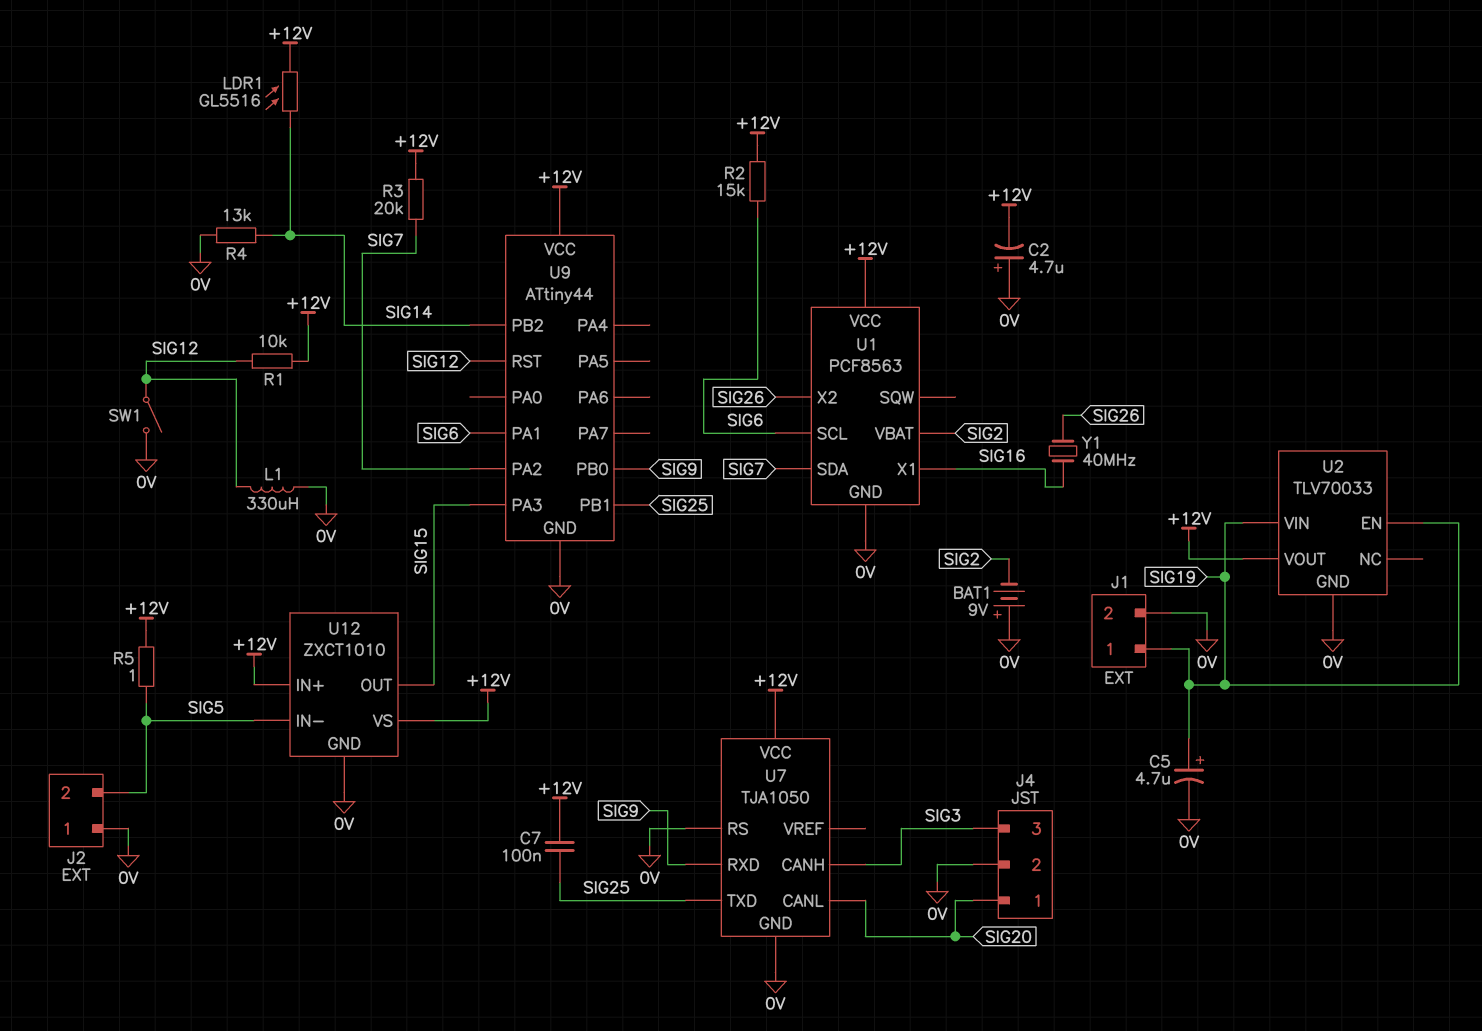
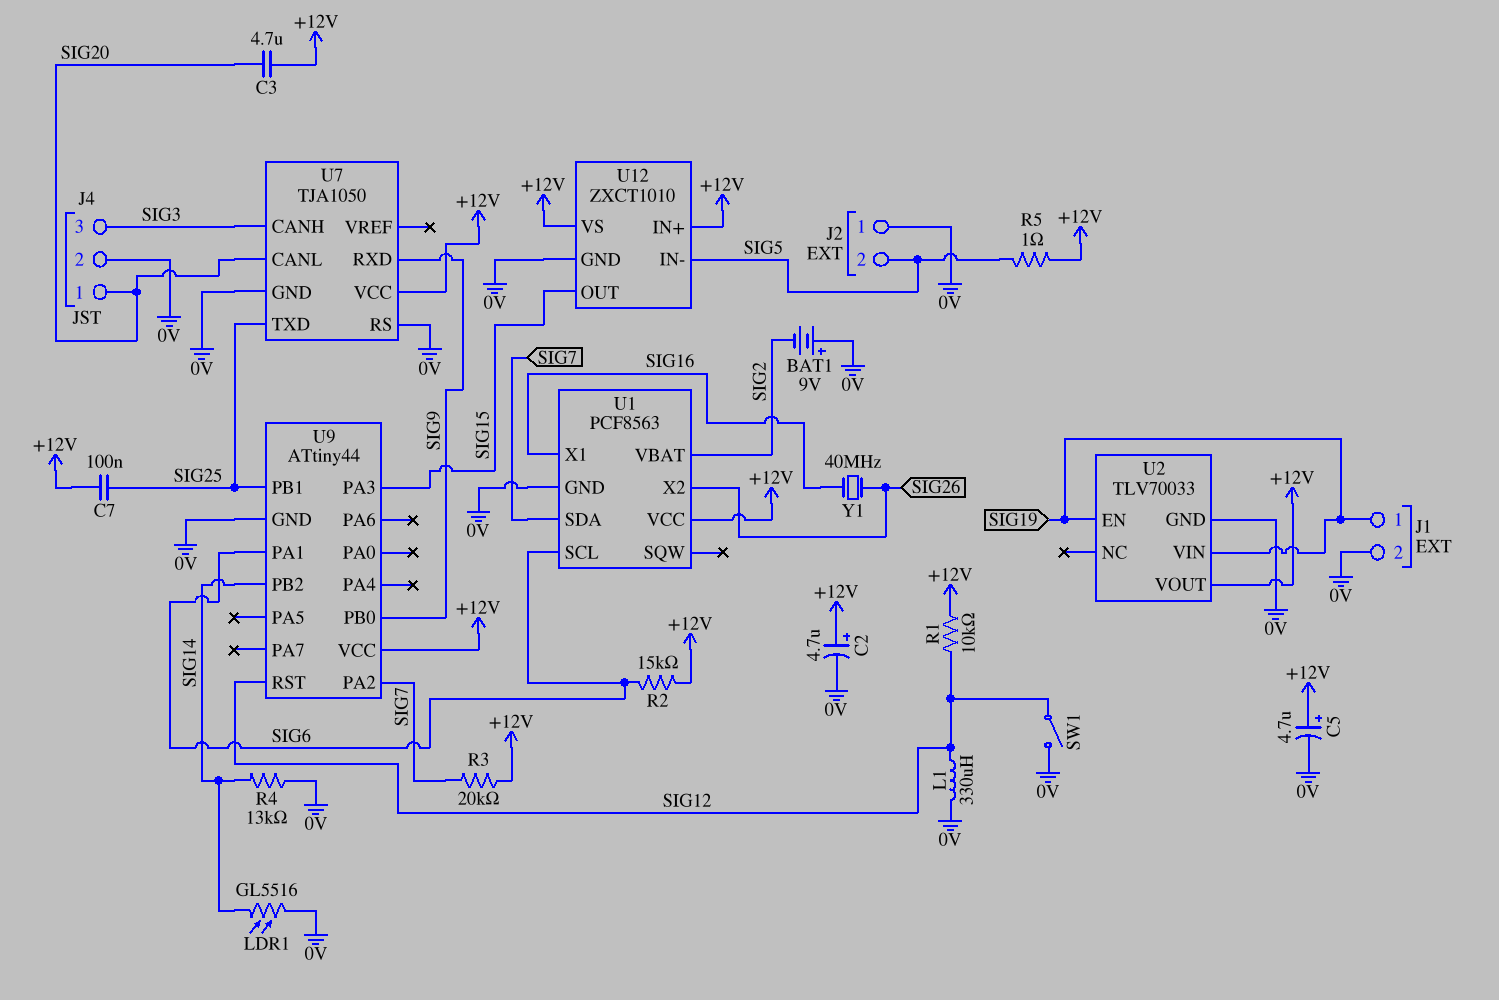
C2: 4.7uF (plus 0V, minus +12V) -> 4.7uF (plus +12V, minus 0V)
C3: none -> 4.7uF (+12V, SIG20)
C5: 4.7uF (plus SIG19, minus 0V) -> 4.7uF (plus +12V, minus 0V)
LDR1: GL5516 (+12V, SIG14) -> GL5516 (0V, SIG14)

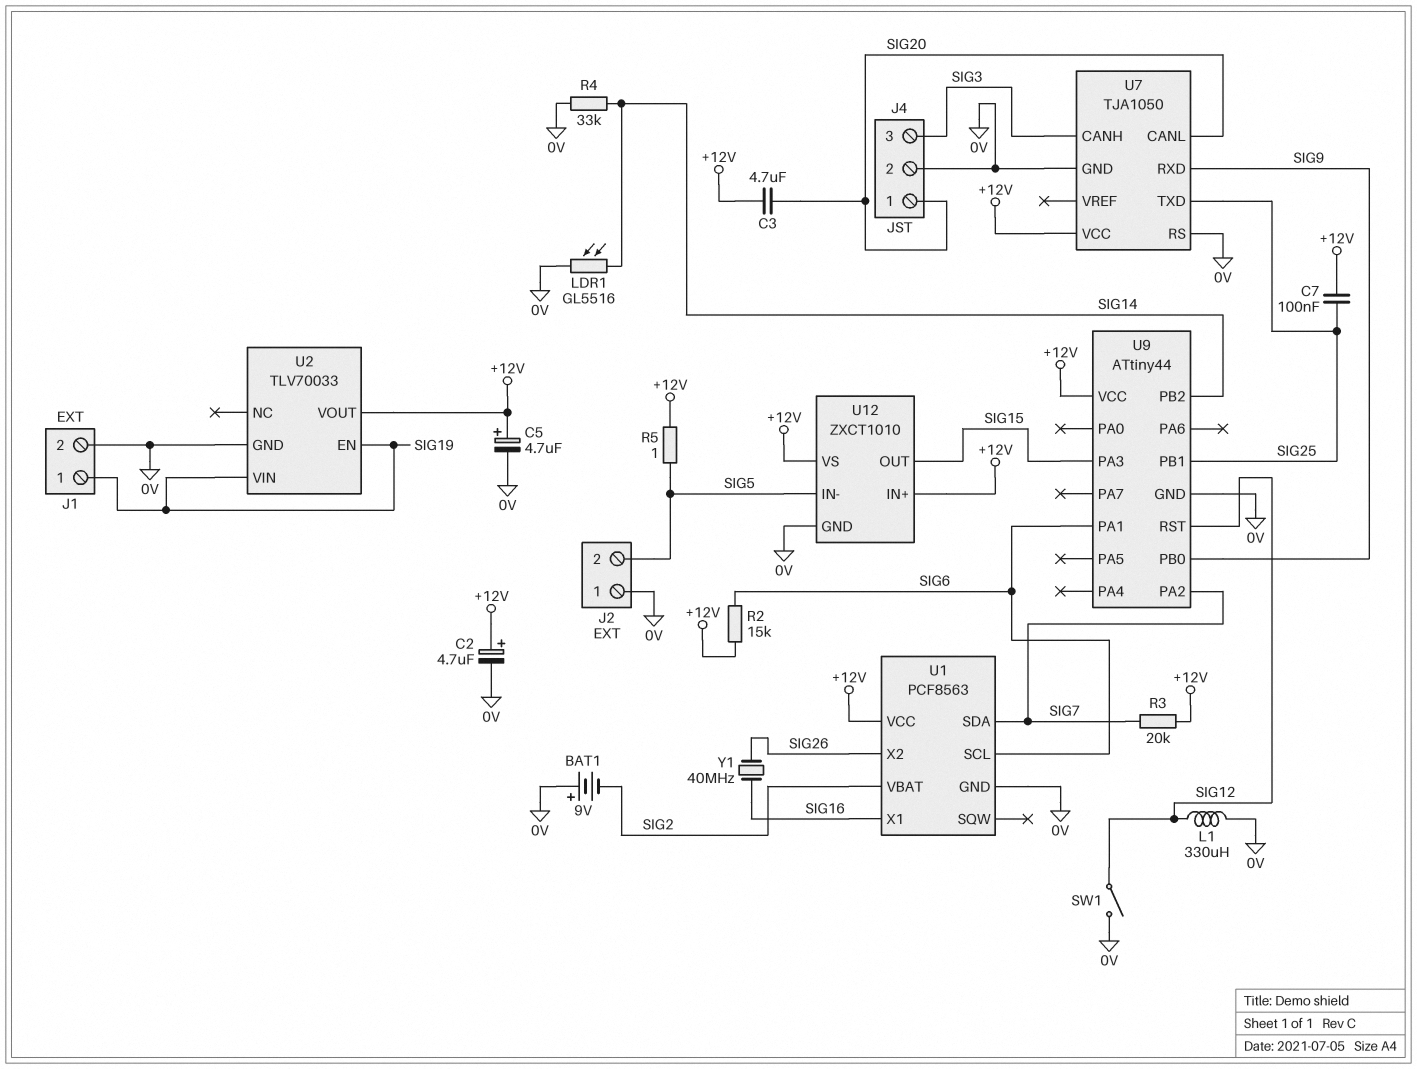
R1: 10k (+12V, SIG12) -> none
R4: 13k (0V, SIG14) -> 33k (0V, SIG14)

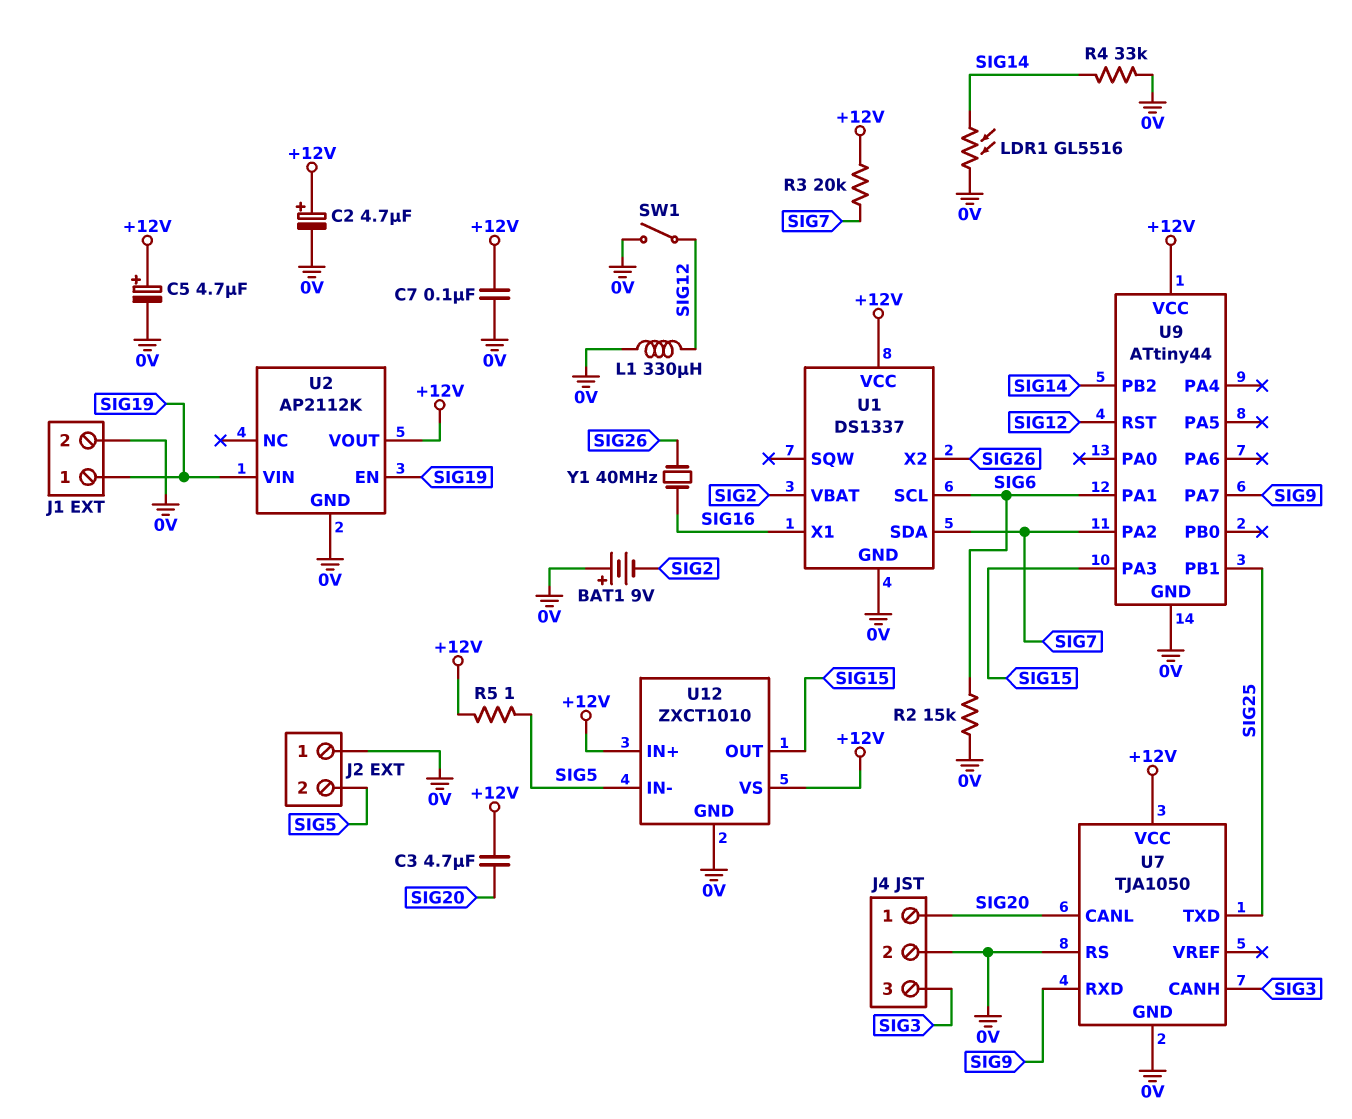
C7: 100nF (+12V, SIG25) -> 100nF (+12V, 0V)
R2: 15k (+12V, SIG6) -> 15k (0V, SIG6)
U1: PCF8563 -> DS1337
U2: TLV70033 -> AP2112K
U9 pin PA7: none -> SIG9
U9 pin PB0: SIG9 -> none

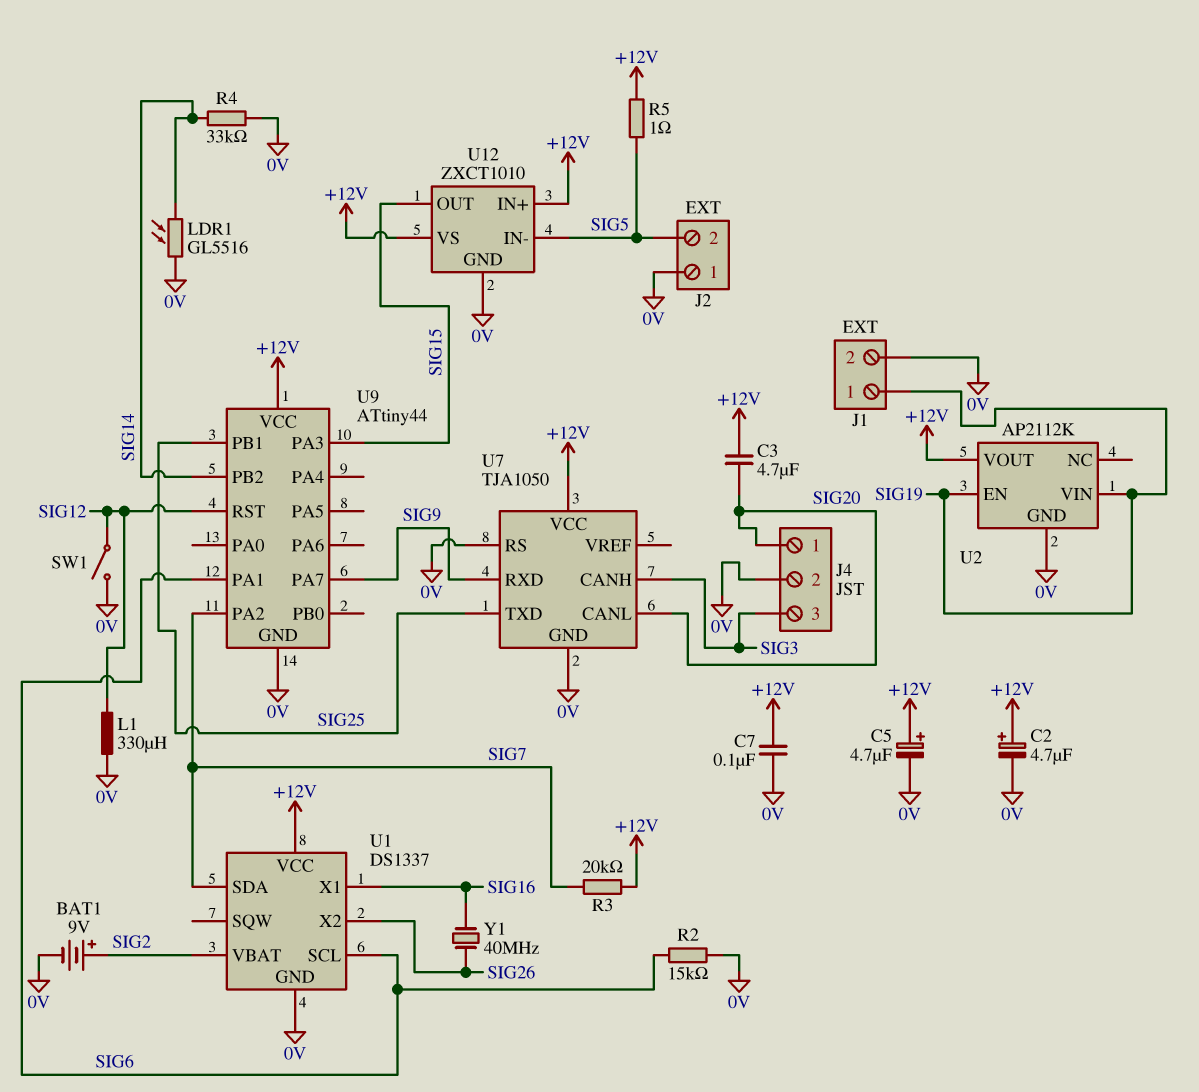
BAT1: 9V (plus 0V, minus SIG2) -> 9V (plus SIG2, minus 0V)

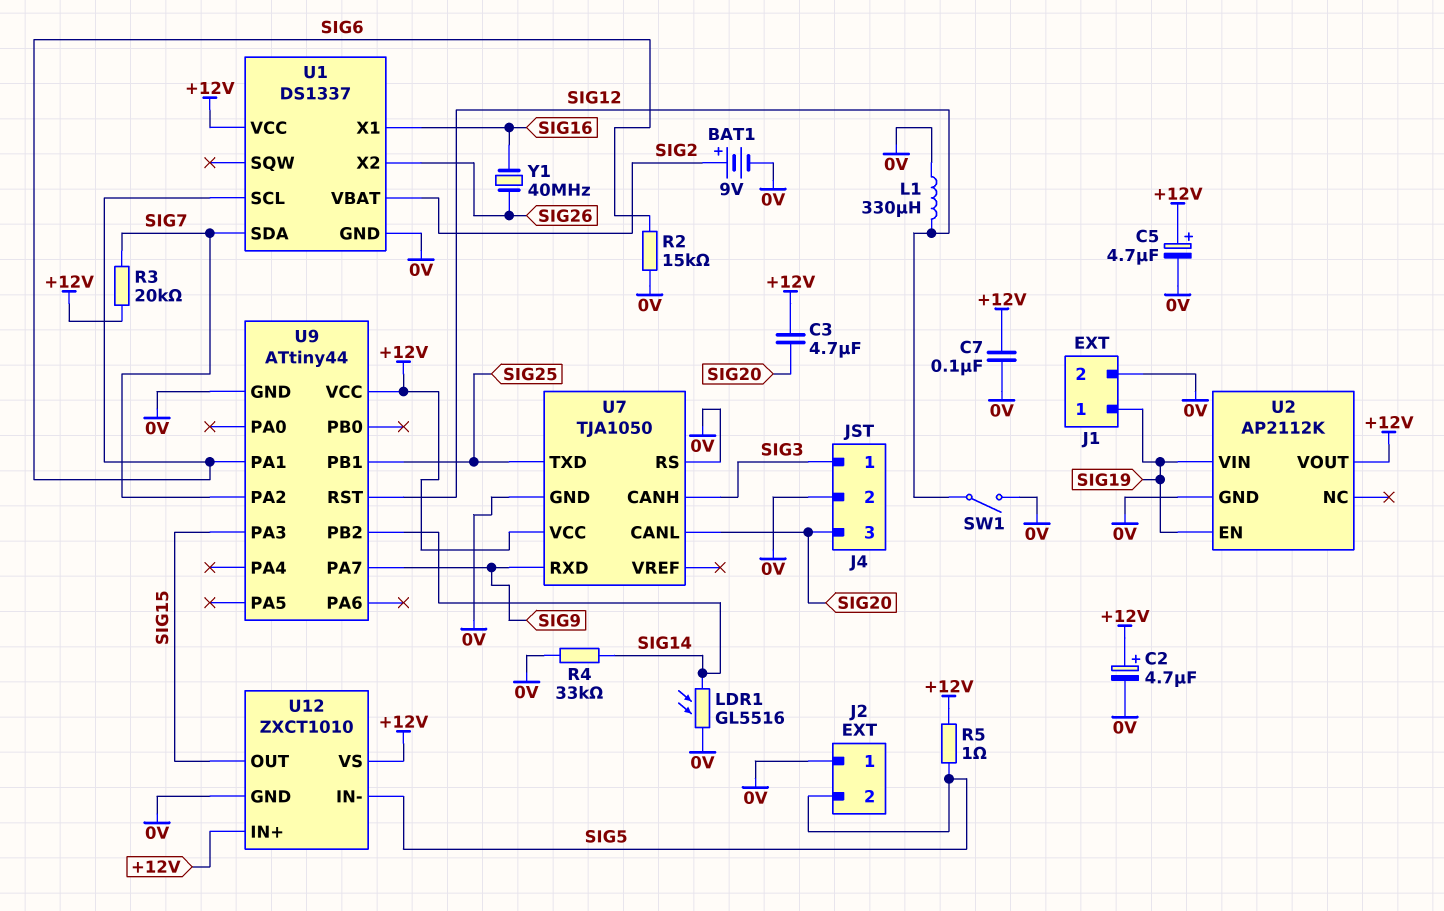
J4 pin 1: SIG20 -> SIG3
J4 pin 3: SIG3 -> SIG20

